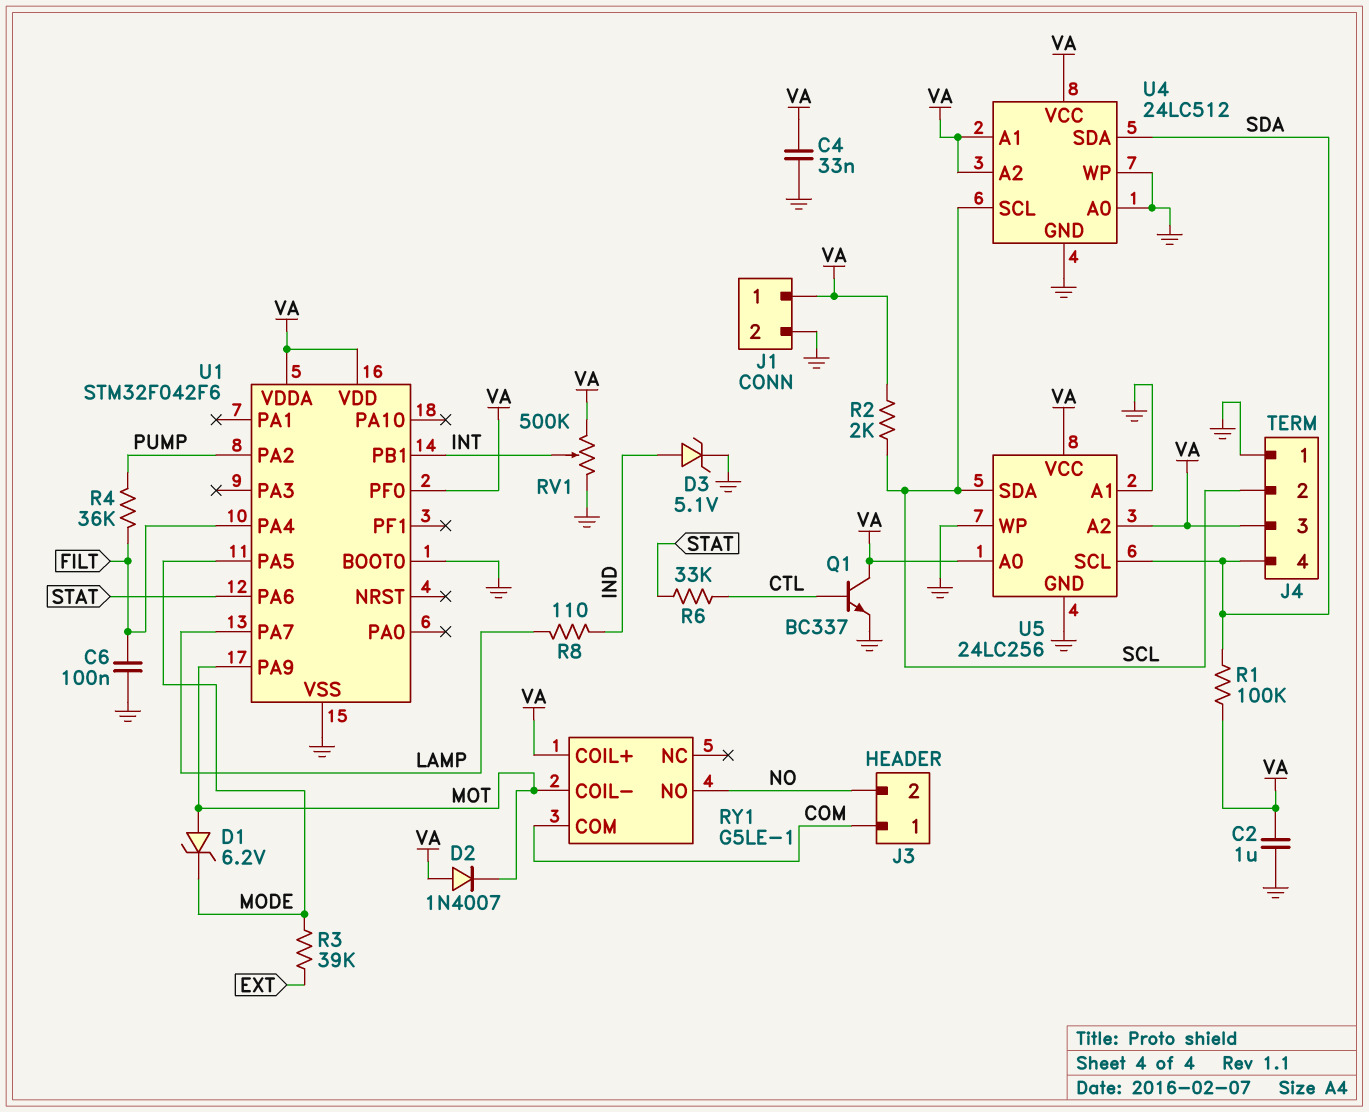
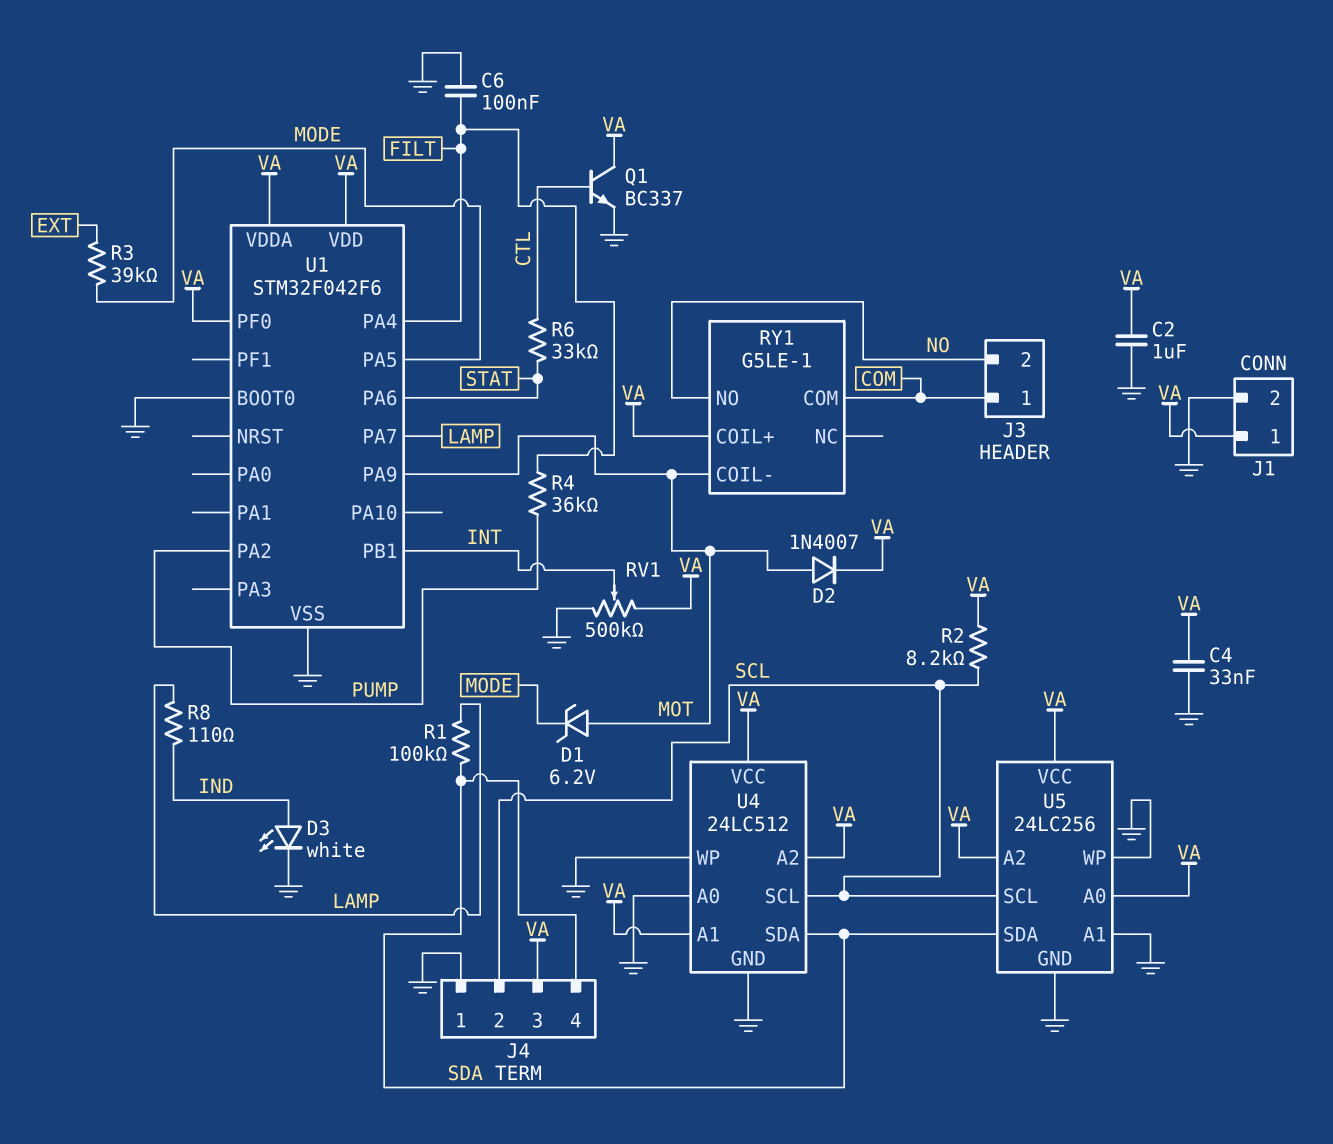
D2: diode 1N4007 (A VA, K MOT) -> diode 1N4007 (A MOT, K VA)
D3: zener 5.1V (A IND, K GND) -> LED white (A IND, K GND)
R1: 100k (SDA, VA) -> 100k (LAMP, SDA)
R2: 2k (SCL, VA) -> 8.2k (SCL, VA)
U5 pin SCL: SDA -> SCL
U5 pin SDA: SCL -> SDA

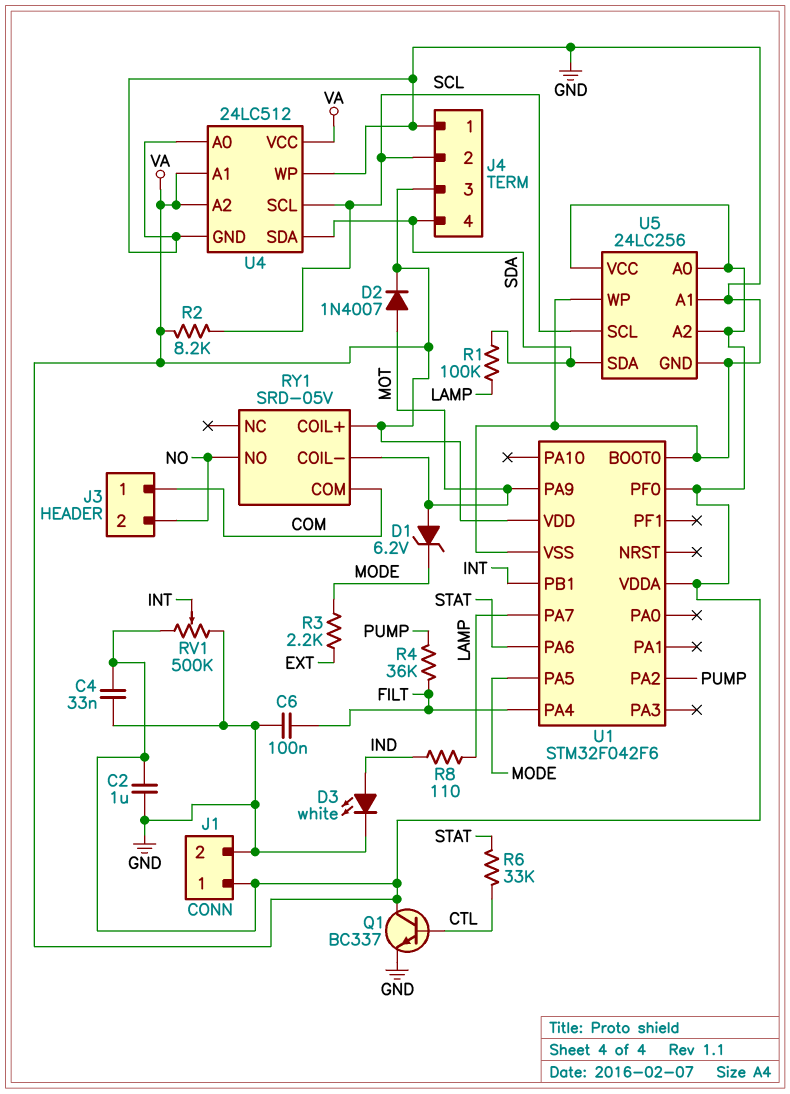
R3: 39k (EXT, MODE) -> 2.2k (EXT, MODE)
RY1: G5LE-1 -> SRD-05V

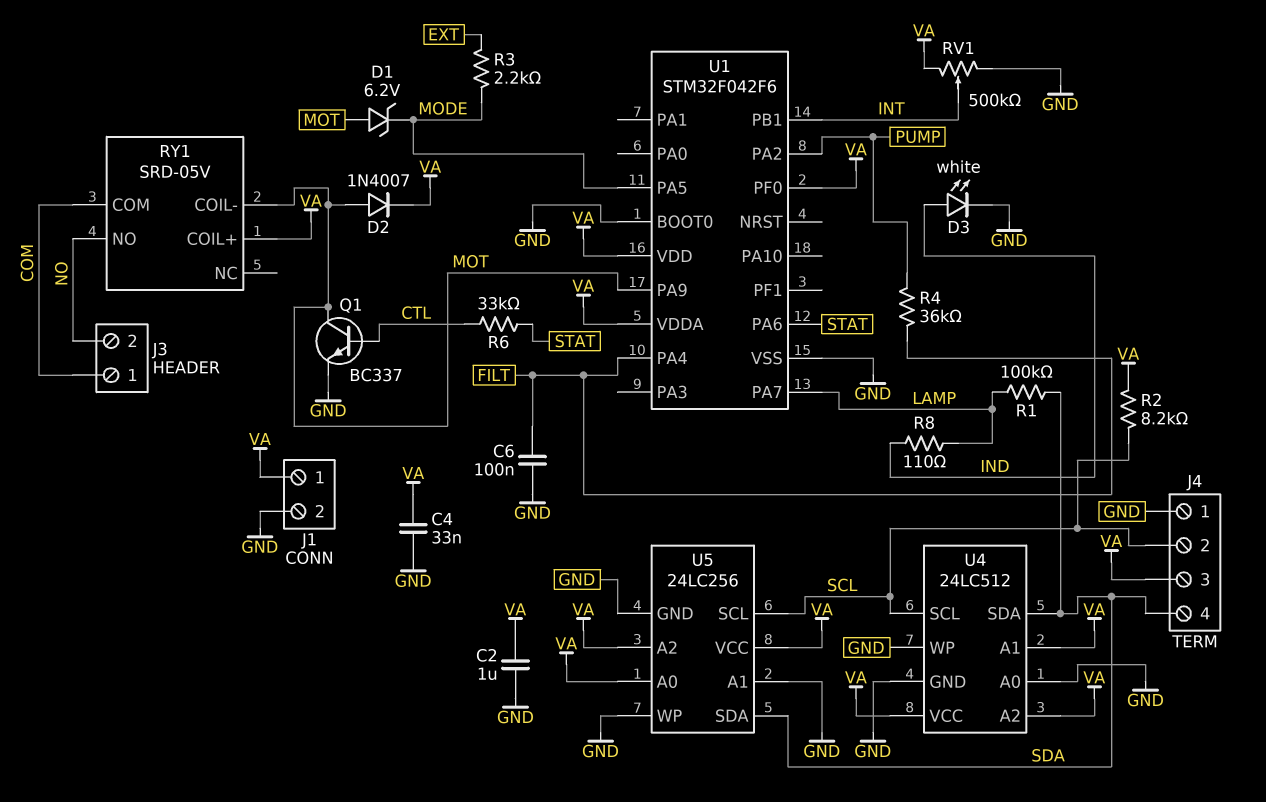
Q1: NPN BC337 (B CTL, C VA, E GND) -> NPN BC337 (B CTL, C MOT, E GND)

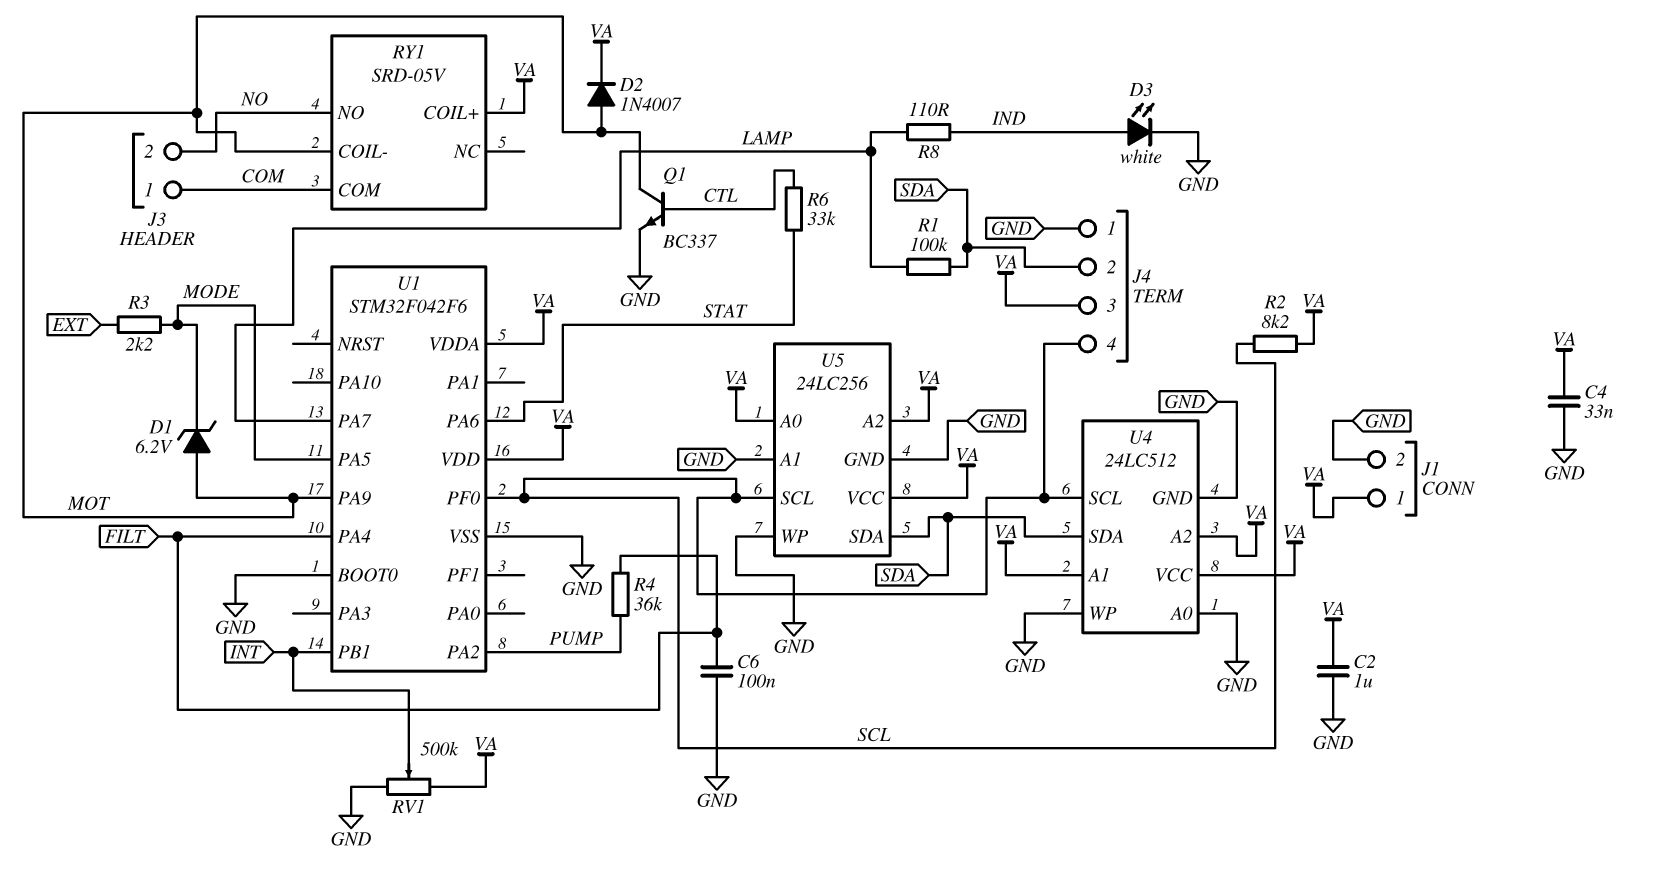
J4 pin 2: SCL -> SDA
J4 pin 4: SDA -> SCL
U1 pin PF0: VA -> SCL

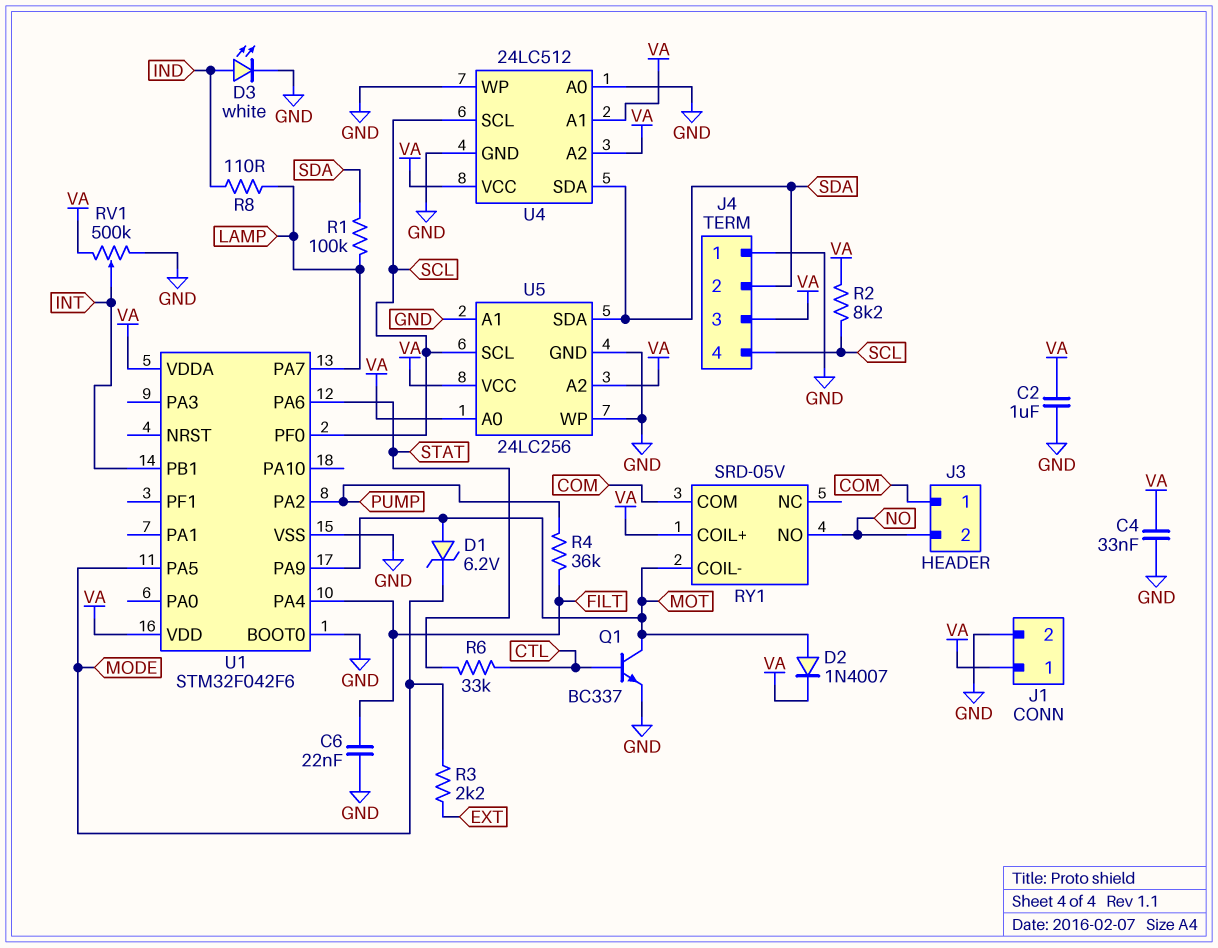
C6: 100nF (FILT, GND) -> 22nF (FILT, GND)

